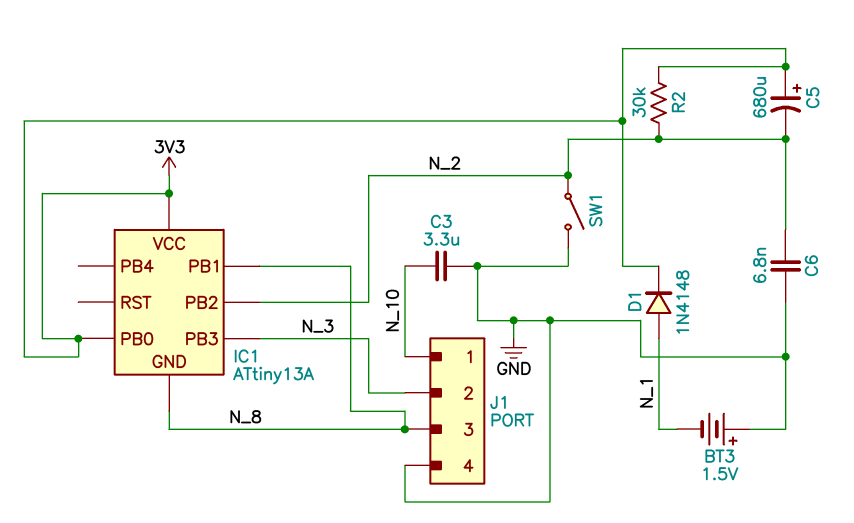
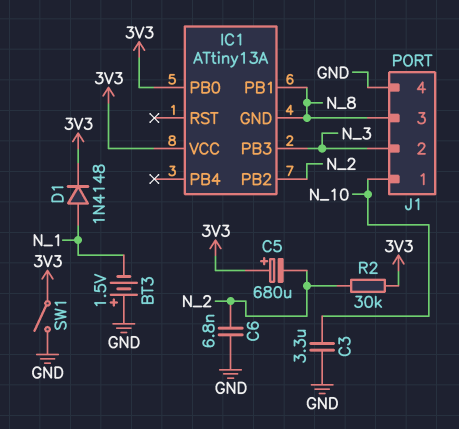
SW1: switch (GND, N_2) -> switch (3V3, GND)

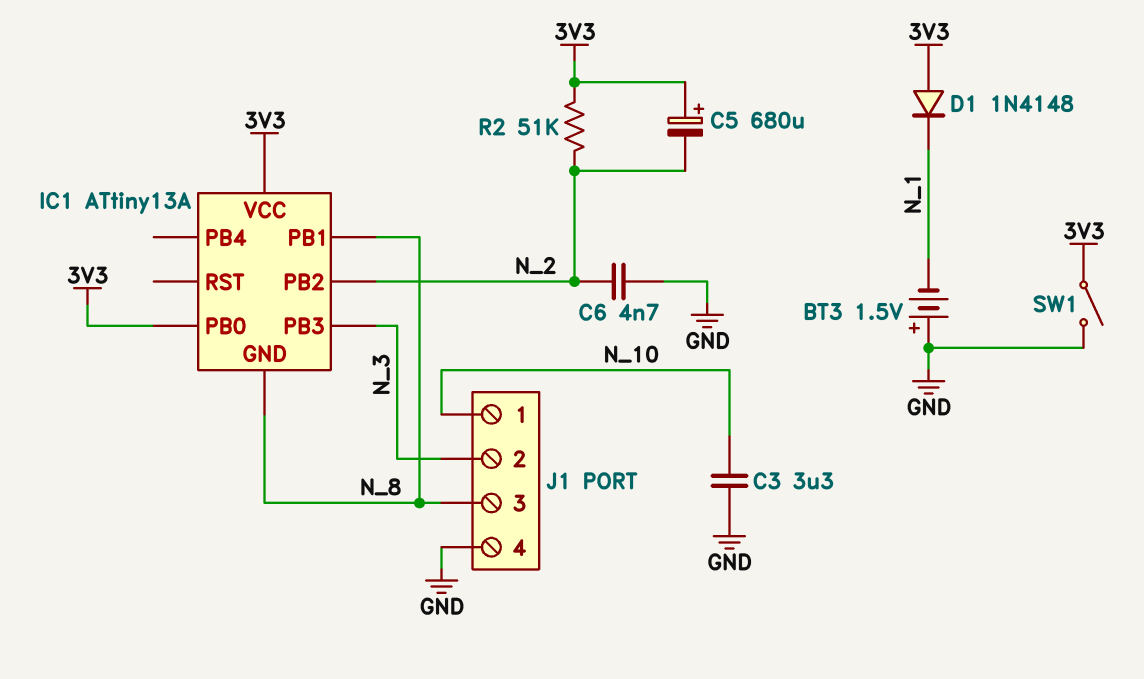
C6: 6.8nF (GND, N_2) -> 4.7nF (GND, N_2)
D1: diode 1N4148 (A N_1, K 3V3) -> diode 1N4148 (A 3V3, K N_1)
R2: 30k (3V3, N_2) -> 51k (3V3, N_2)

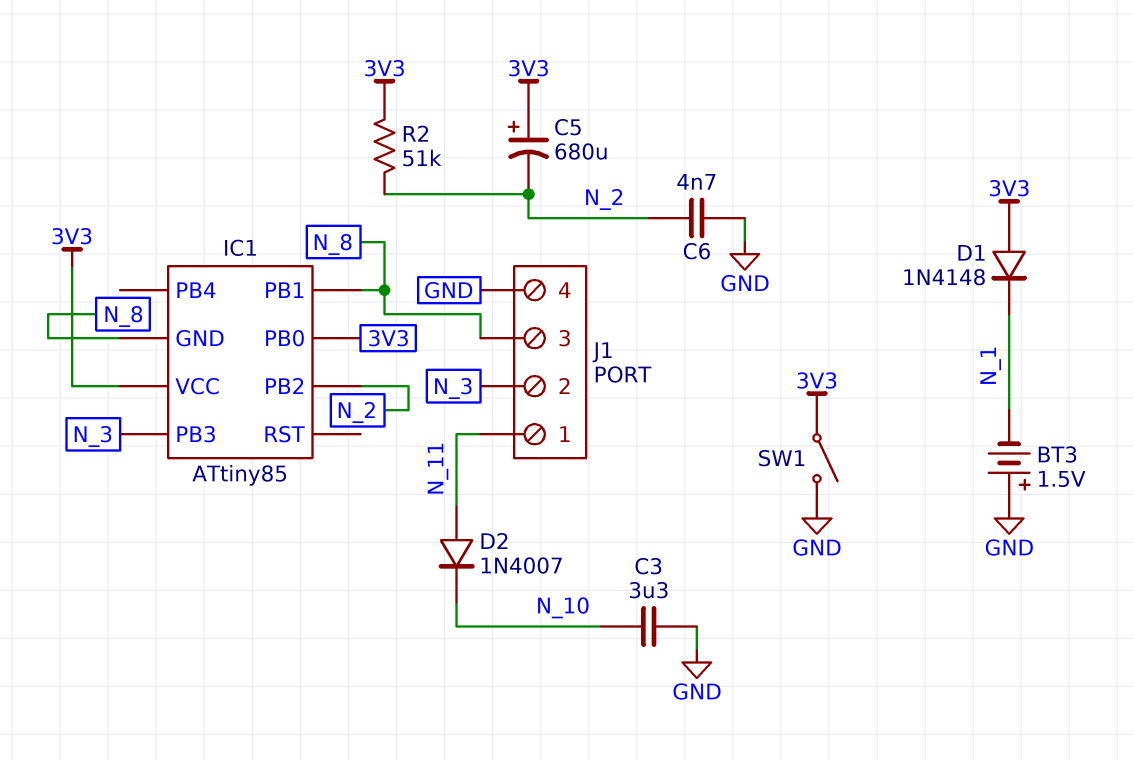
D2: none -> diode 1N4007 (A N_11, K N_10)
IC1: ATtiny13A -> ATtiny85
J1 pin 1: N_10 -> N_11

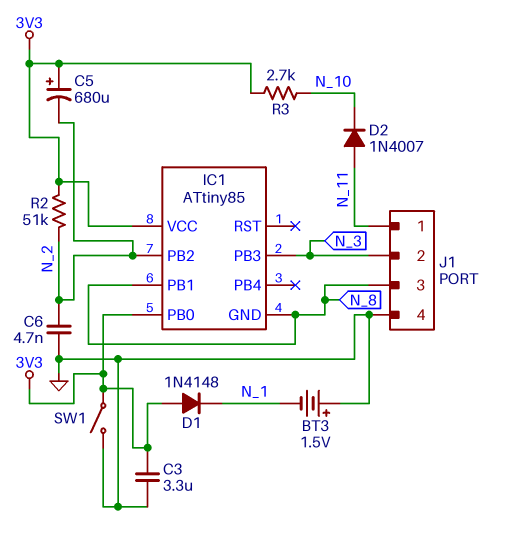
C3: 3.3uF (GND, N_10) -> 3.3uF (3V3, GND)
R3: none -> 2.7k (3V3, N_10)

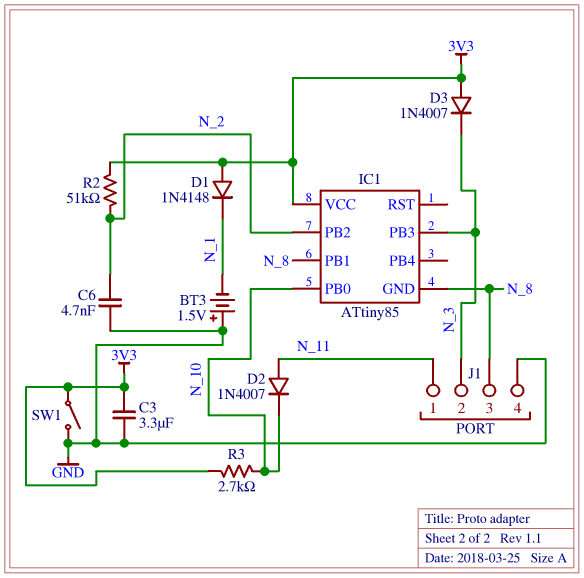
C5: 680uF (plus 3V3, minus N_2) -> none
D3: none -> diode 1N4007 (A 3V3, K N_3)
IC1 pin PB0: 3V3 -> N_10

